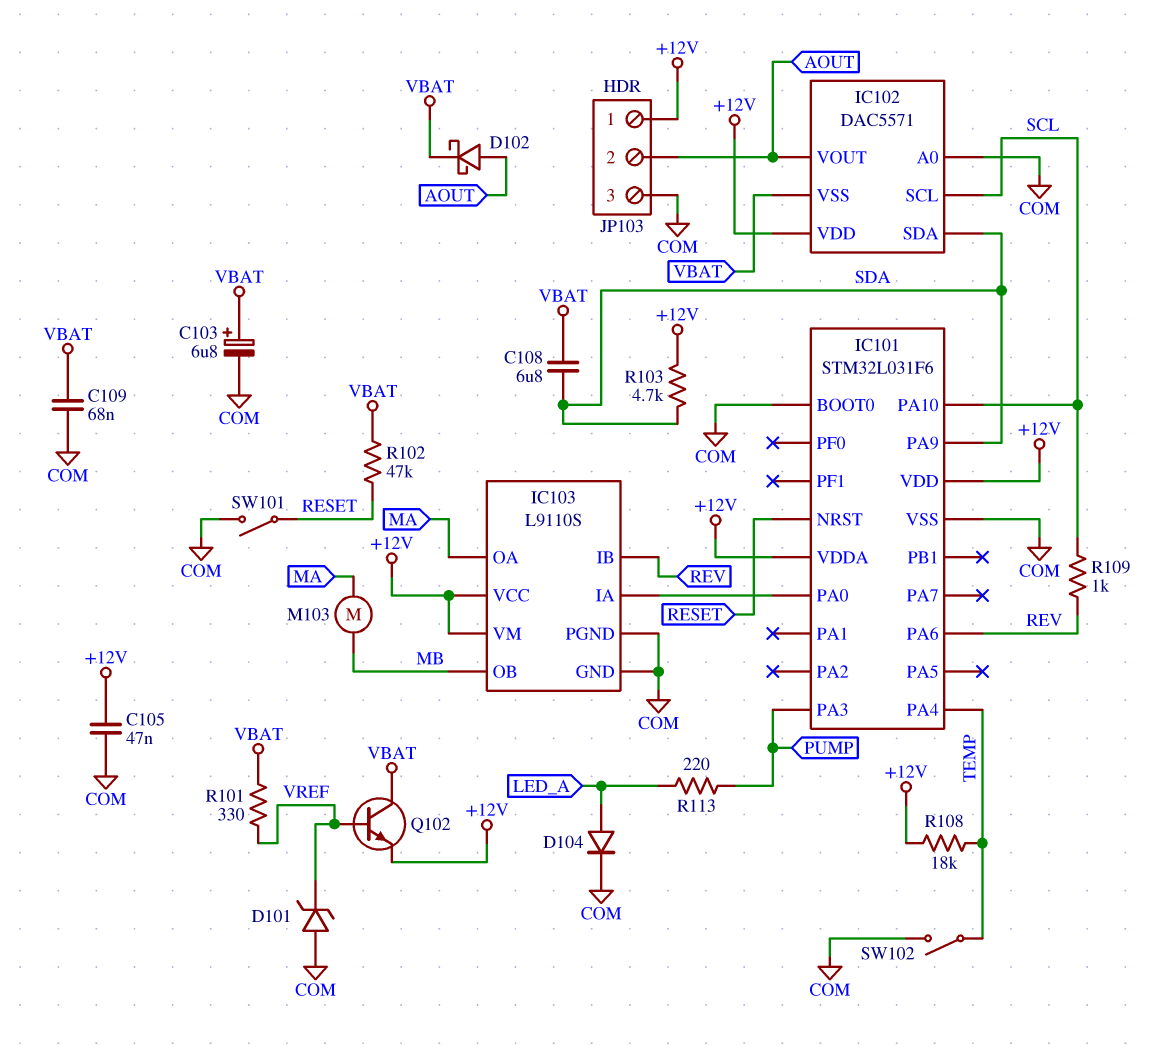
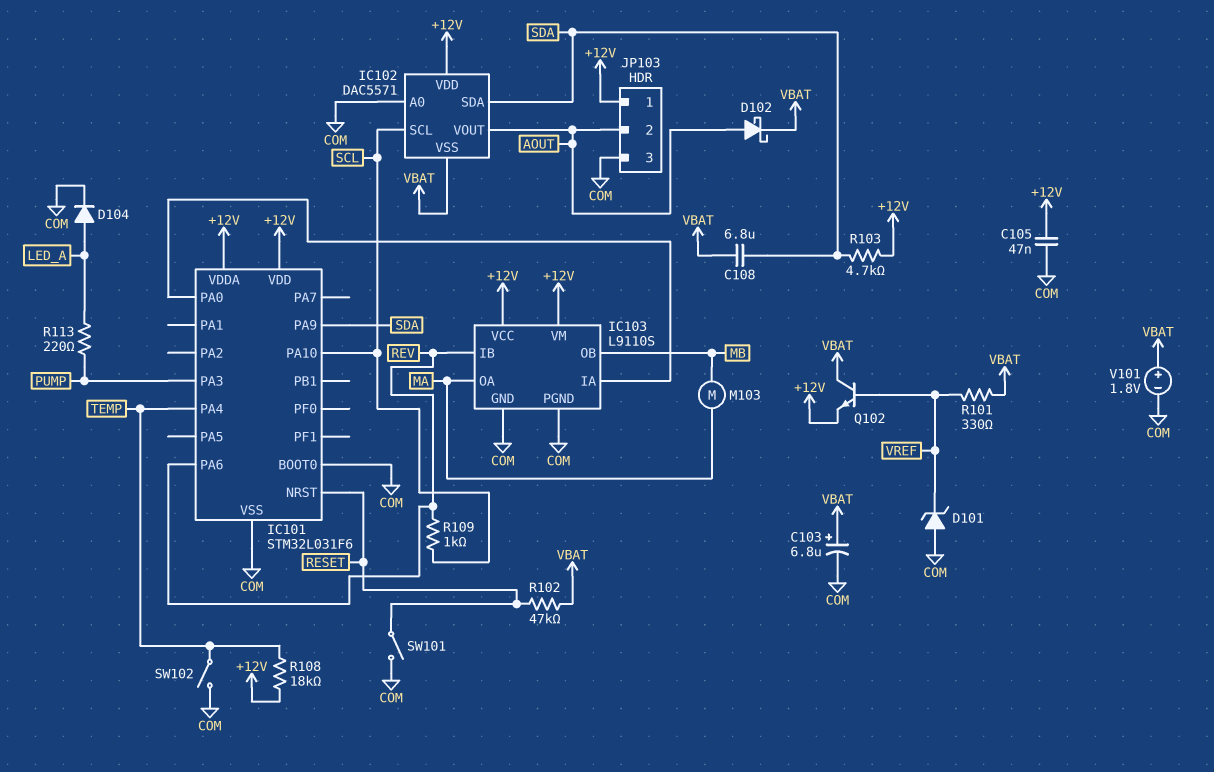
C109: 68nF (COM, VBAT) -> none
V101: none -> 1.8V (plus VBAT, minus COM)

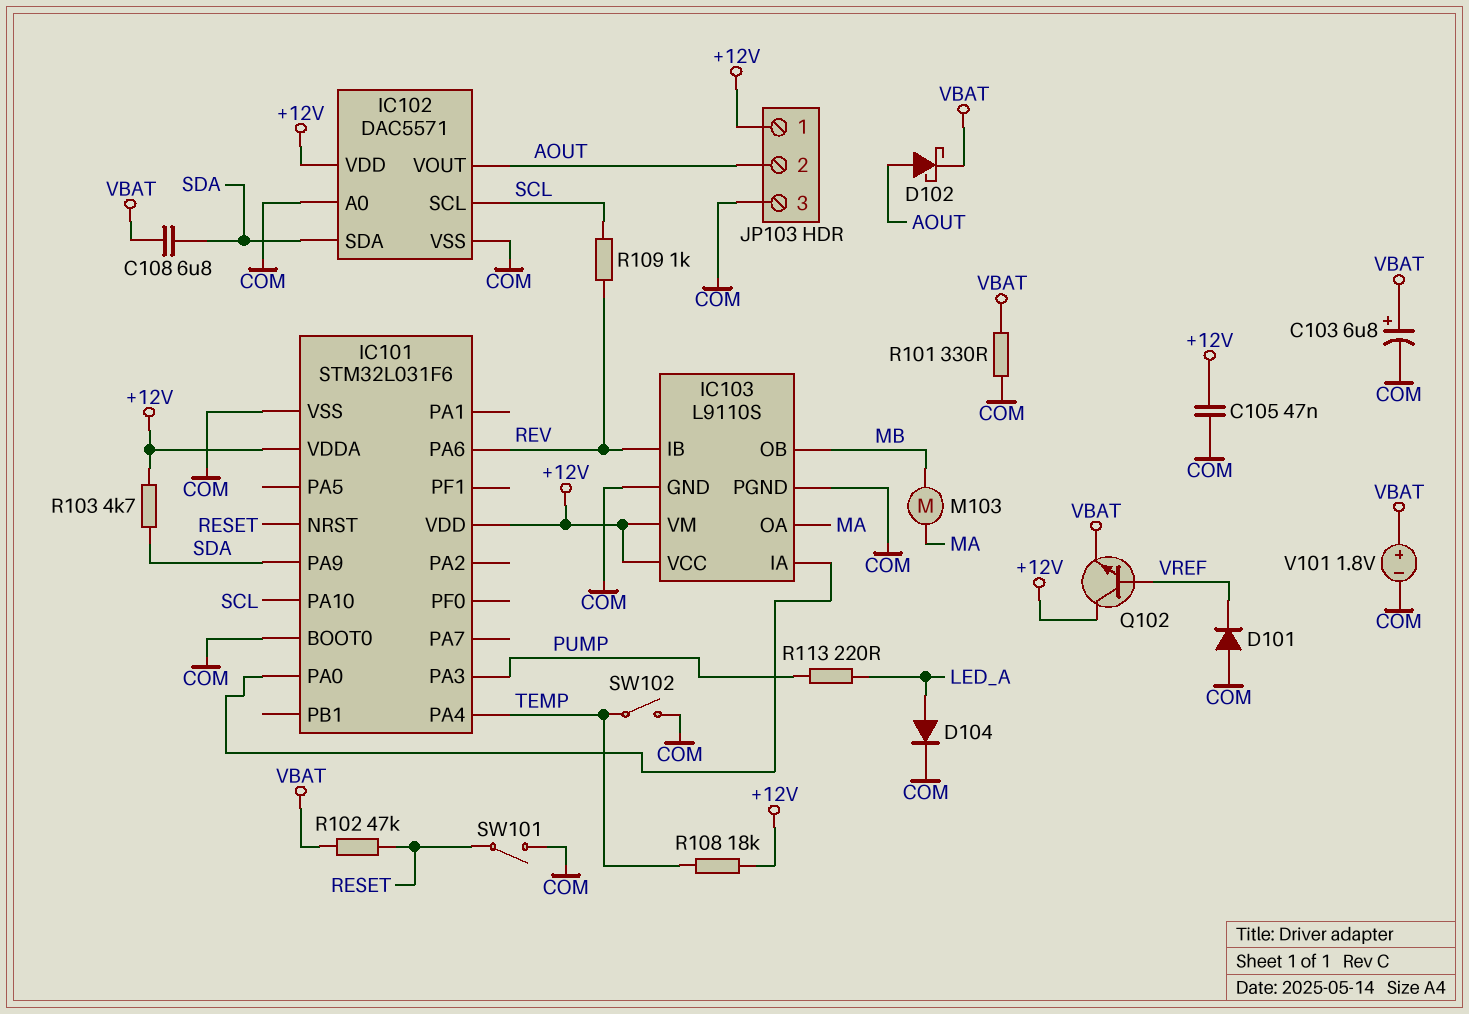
D101: zener (A COM, K VREF) -> diode (A COM, K VREF)
IC102 pin VSS: VBAT -> COM
Q102: NPN (B VREF, C VBAT, E +12V) -> NPN (B VREF, C +12V, E VBAT)
R101: 330 (VBAT, VREF) -> 330 (COM, VBAT)

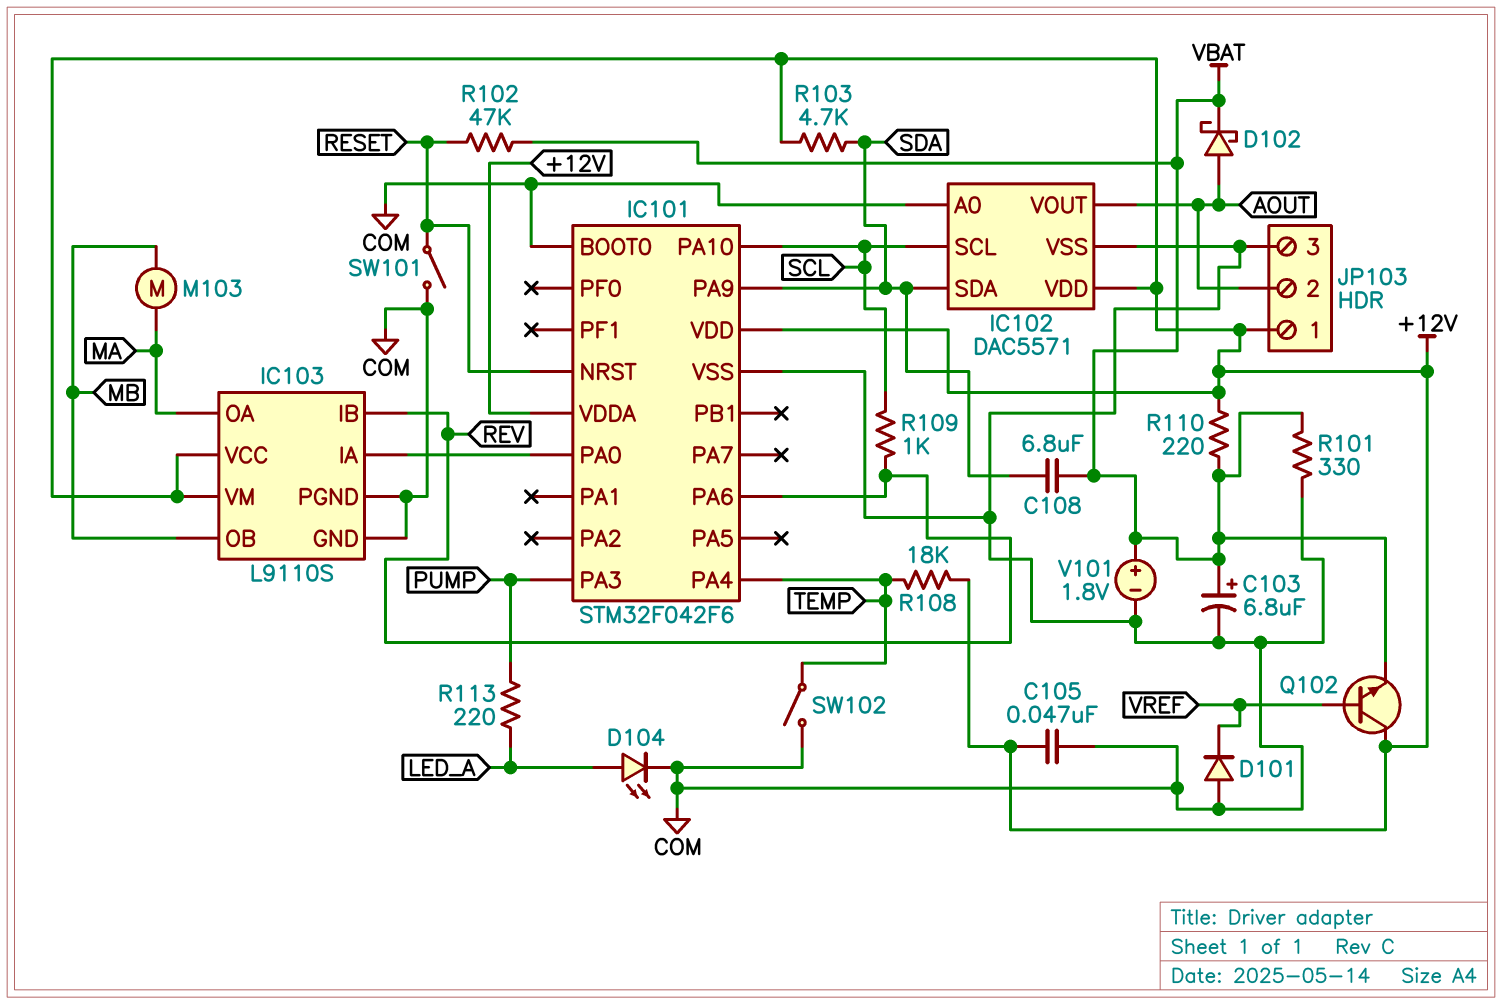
D104: diode (A LED_A, K COM) -> LED (A LED_A, K COM)
IC101: STM32L031F6 -> STM32F042F6
R110: none -> 220 (+12V, VBAT)

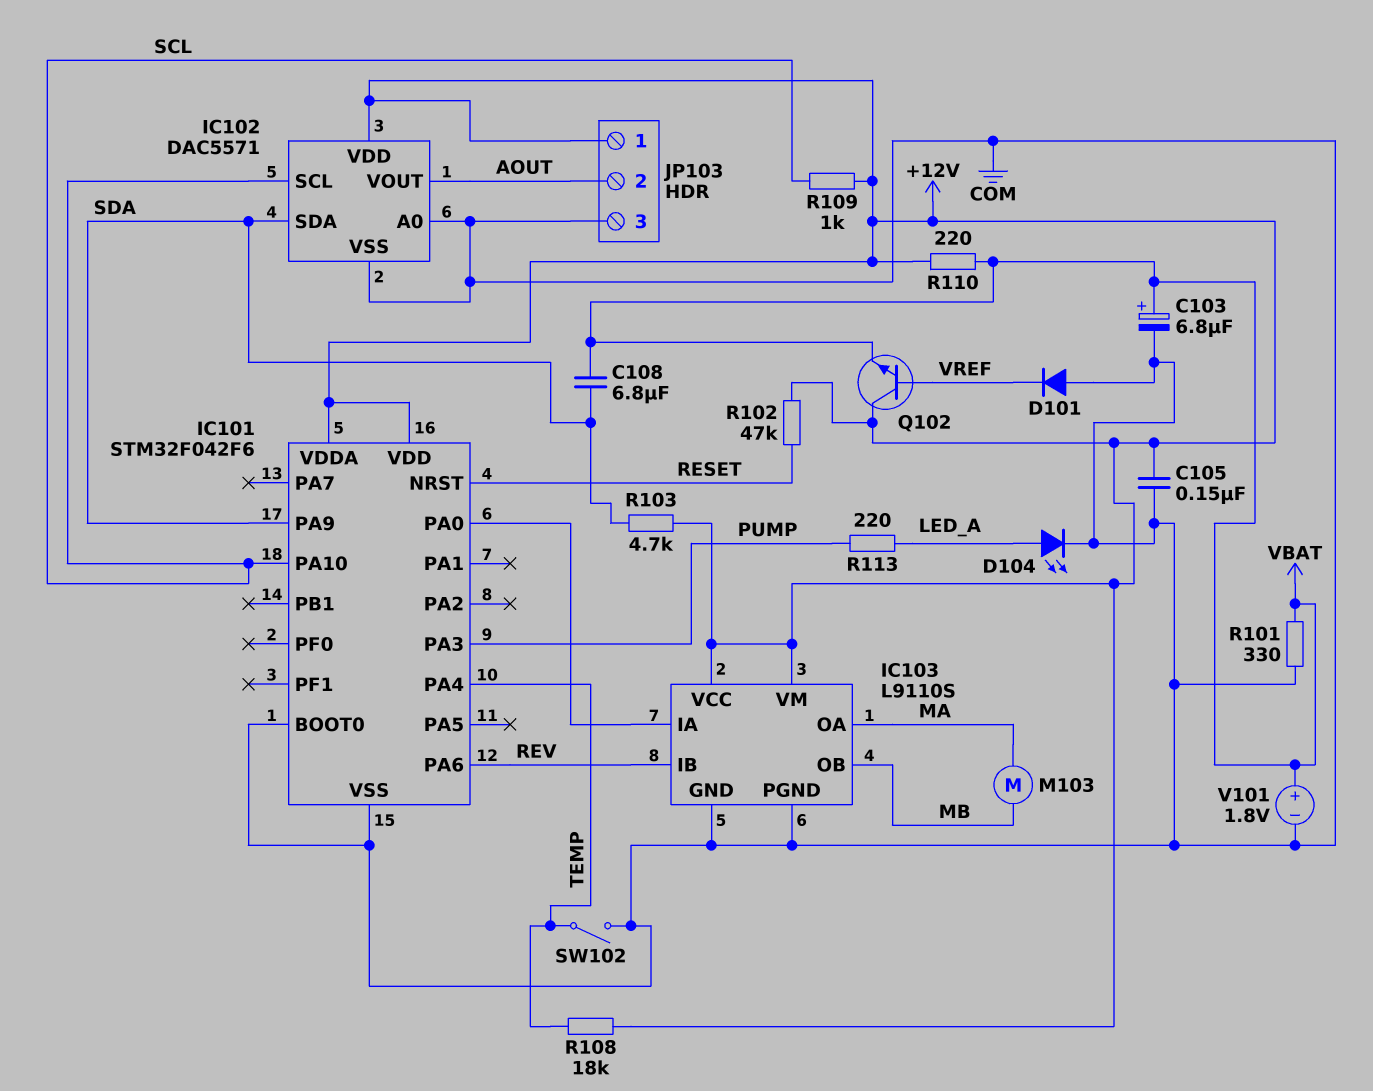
C105: 47nF (+12V, COM) -> 150nF (+12V, COM)
D102: schottky (A AOUT, K VBAT) -> none
R102: 47k (RESET, VBAT) -> 47k (+12V, RESET)
R109: 1k (REV, SCL) -> 1k (+12V, SCL)
SW101: switch (COM, RESET) -> none

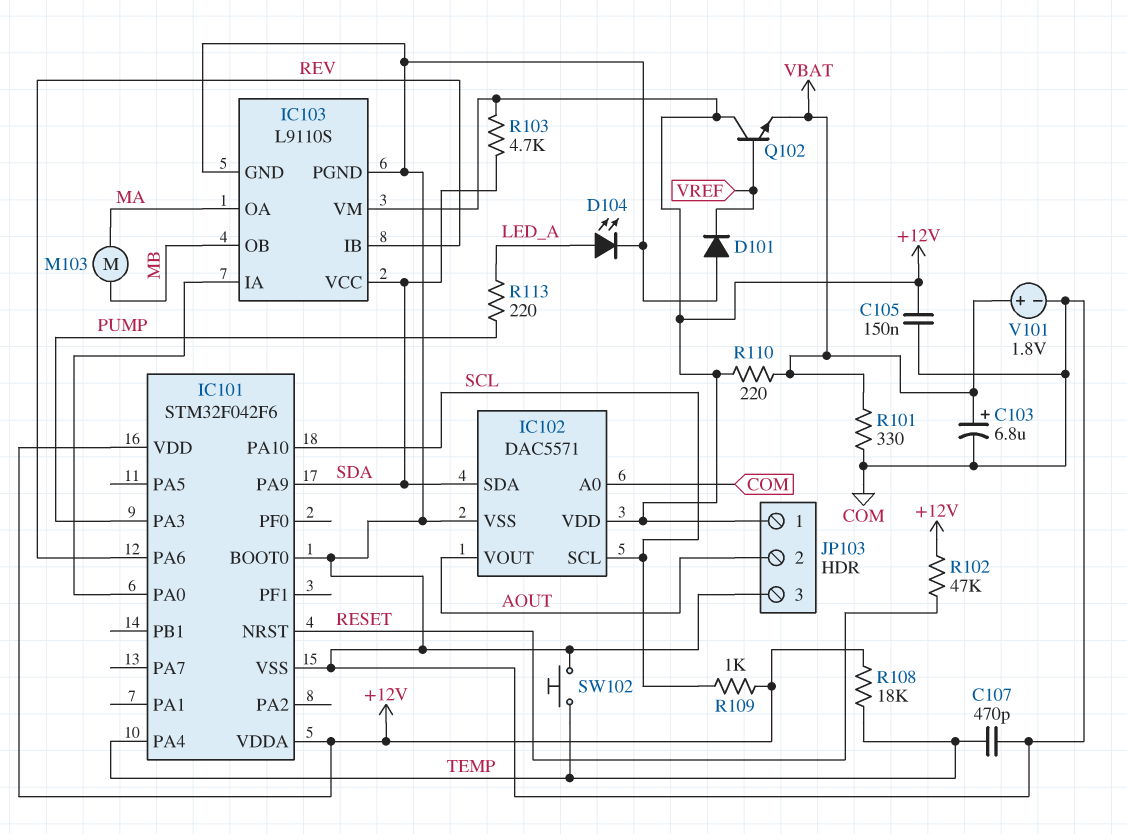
C107: none -> 470pF (COM, TEMP)
C108: 6.8uF (SDA, VBAT) -> none
IC103 pin VCC: +12V -> SDA
SW102: switch (COM, TEMP) -> button (COM, TEMP)

